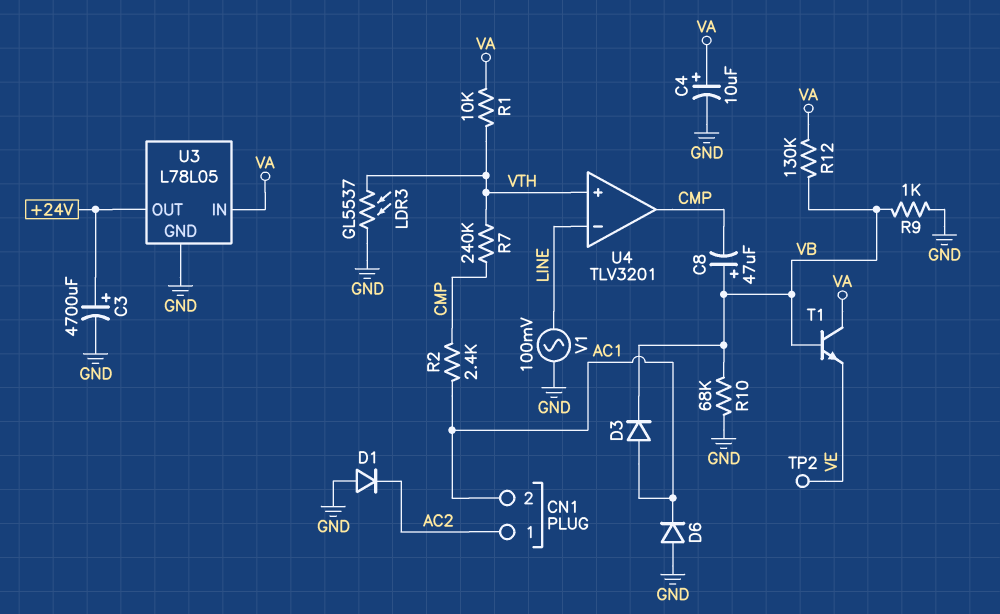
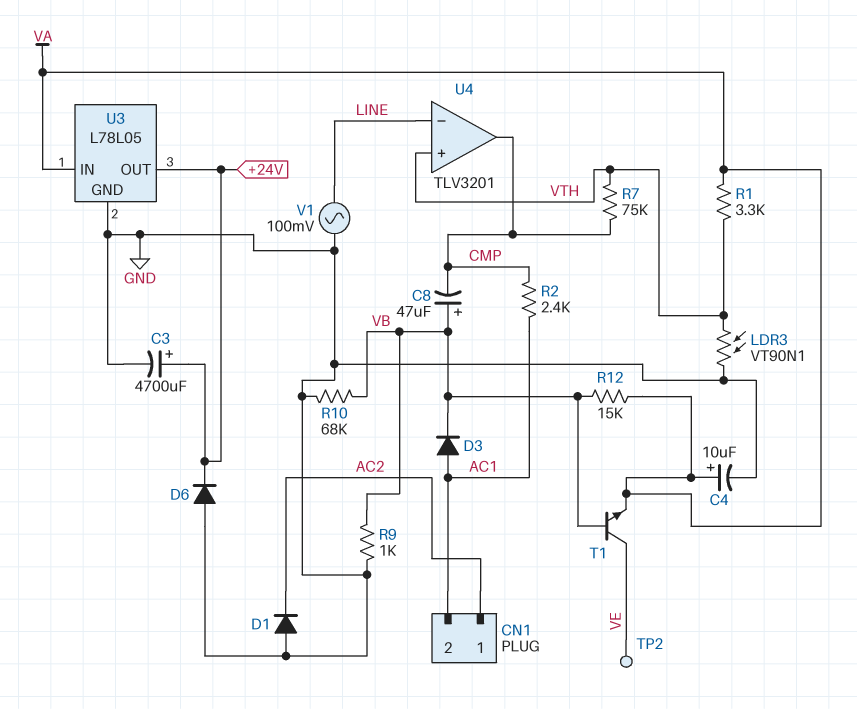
D6: diode (A GND, K AC1) -> diode (A GND, K +24V)
LDR3: GL5537 (GND, VTH) -> VT90N1 (GND, VTH)
R1: 10k (VA, VTH) -> 3.3k (VA, VTH)
R7: 240k (CMP, VTH) -> 75k (CMP, VTH)
R12: 130k (VA, VB) -> 15k (VA, VB)
T1: NPN (B VB, C VA, E VE) -> NPN (B VB, C VE, E VA)

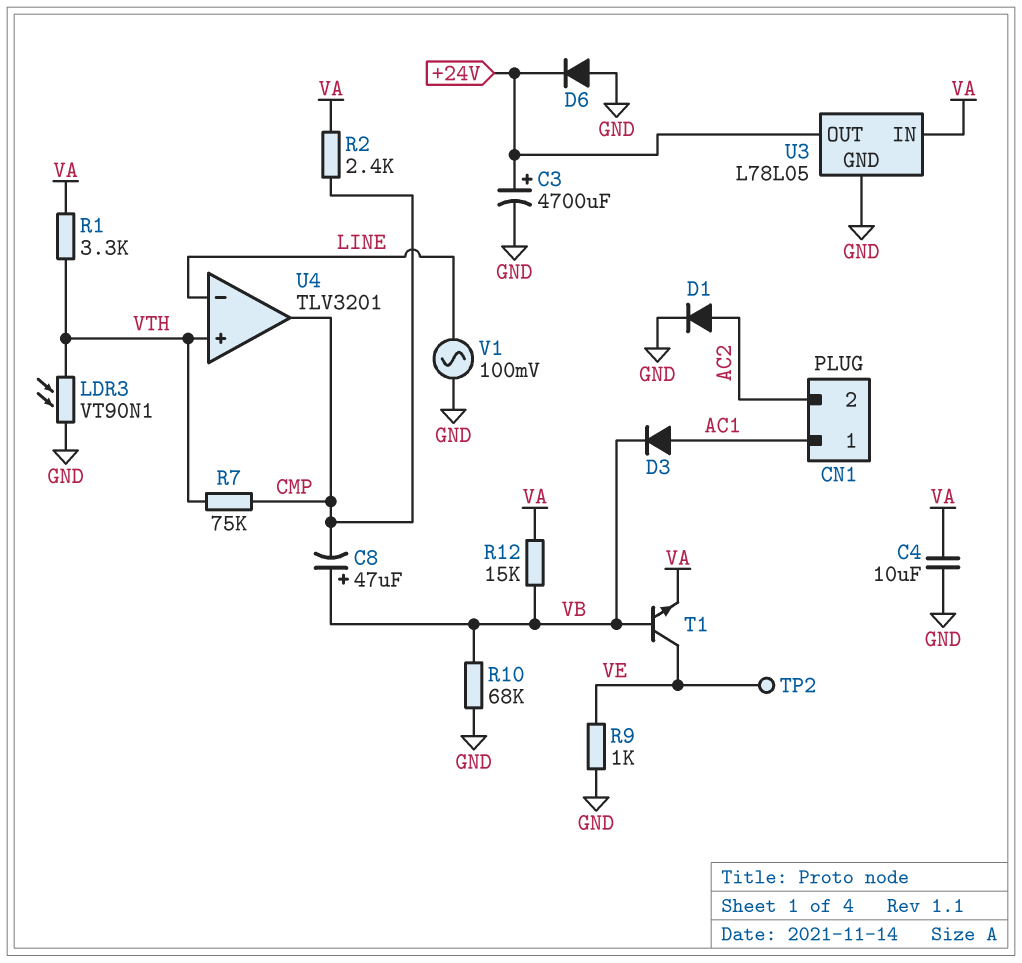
C4: 10uF (plus VA, minus GND) -> 10uF (GND, VA)
CN1 pin 1: AC2 -> AC1
CN1 pin 2: AC1 -> AC2
D1: diode (A GND, K AC2) -> diode (A AC2, K GND)
R2: 2.4k (AC1, CMP) -> 2.4k (CMP, VA)
R9: 1k (GND, VB) -> 1k (GND, VE)

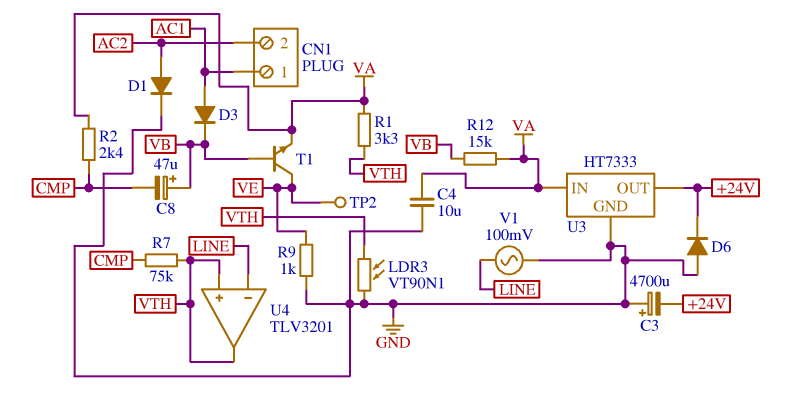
C3: 4700uF (plus +24V, minus GND) -> 4700uF (plus GND, minus +24V)
R10: 68k (GND, VB) -> none
U3: L78L05 -> HT7333
U4 pin out: CMP -> VTH

